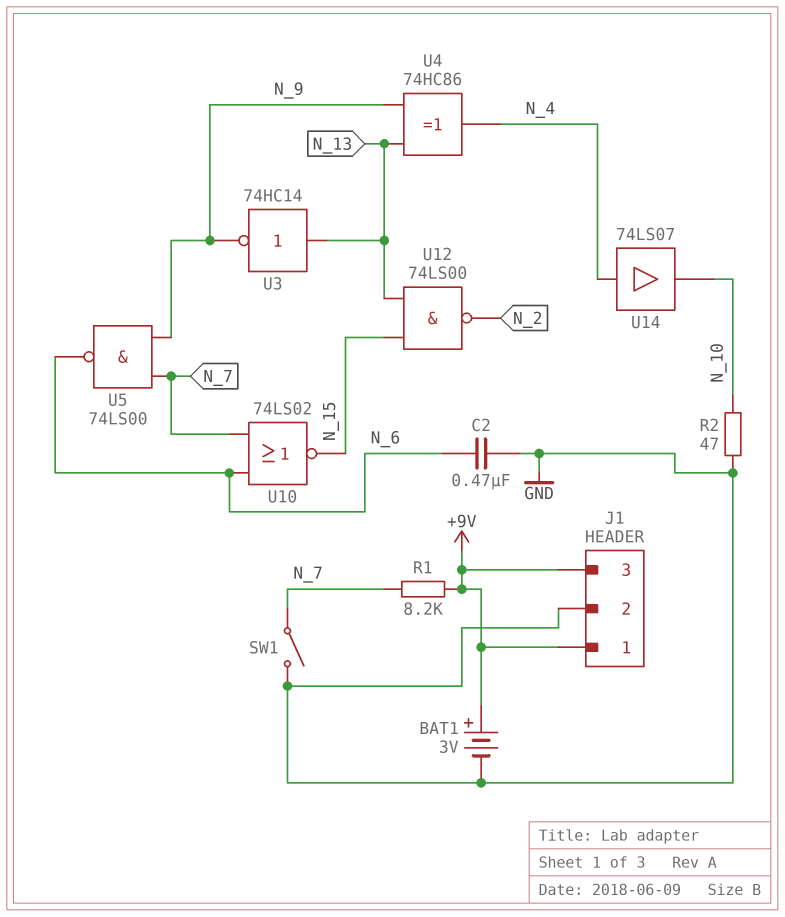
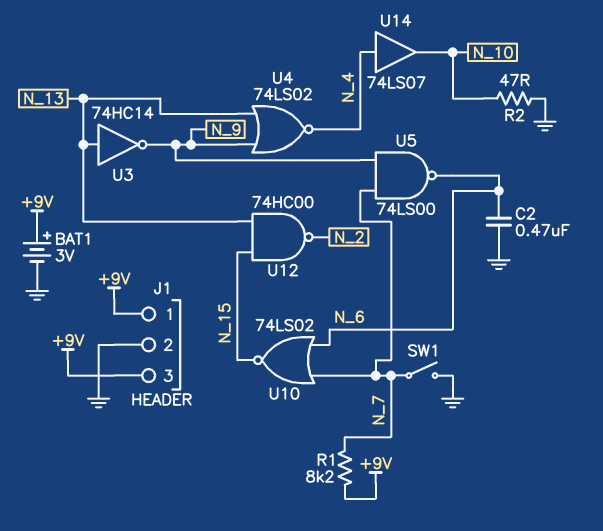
U4: XOR 74HC86 (in N_9, in N_13, out N_4) -> NOR 74LS02 (in N_9, in N_13, out N_4)
U12: NAND 74LS00 (in N_13, in N_15, out N_2) -> NAND 74HC00 (in N_13, in N_15, out N_2)

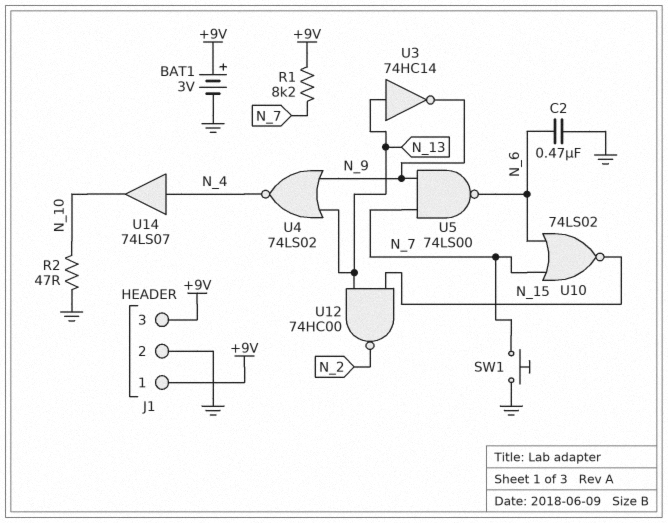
SW1: switch (GND, N_7) -> button (GND, N_7)

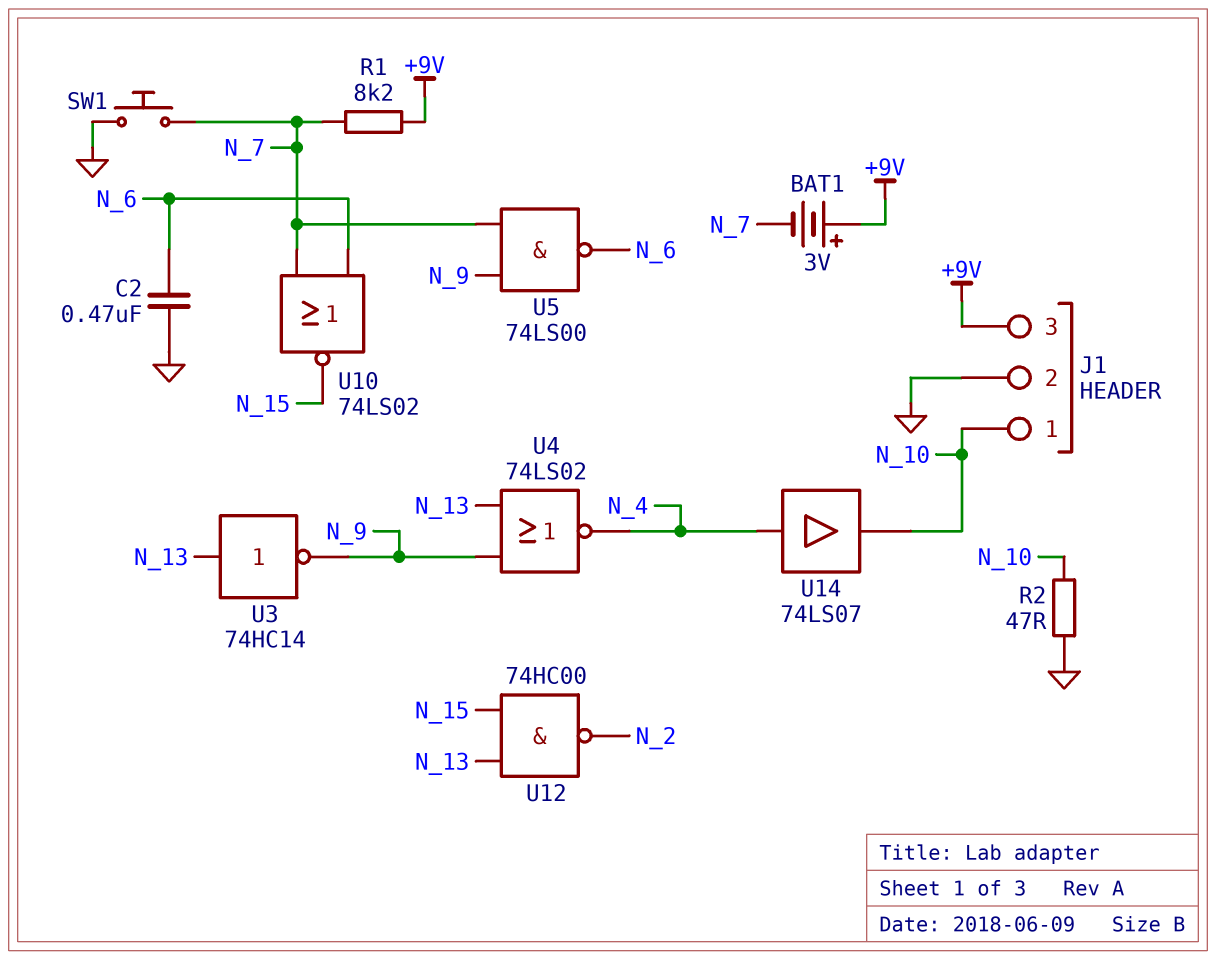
BAT1: 3V (plus +9V, minus GND) -> 3V (plus +9V, minus N_7)
J1 pin 1: +9V -> N_10

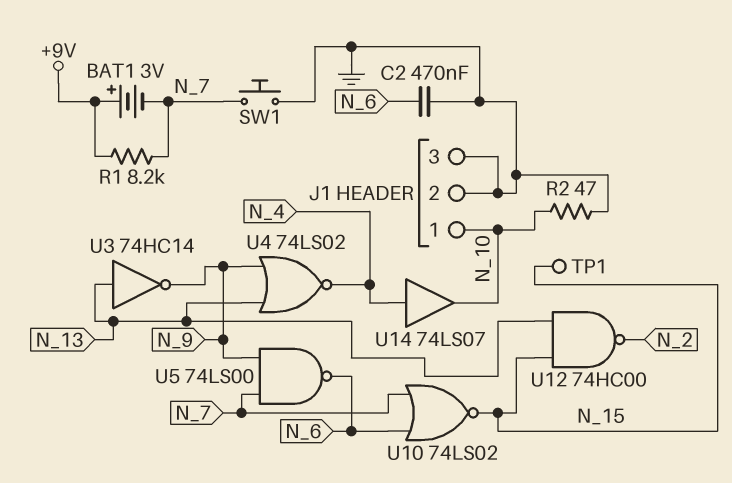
J1 pin 3: +9V -> GND
TP1: none -> test point (N_15)

